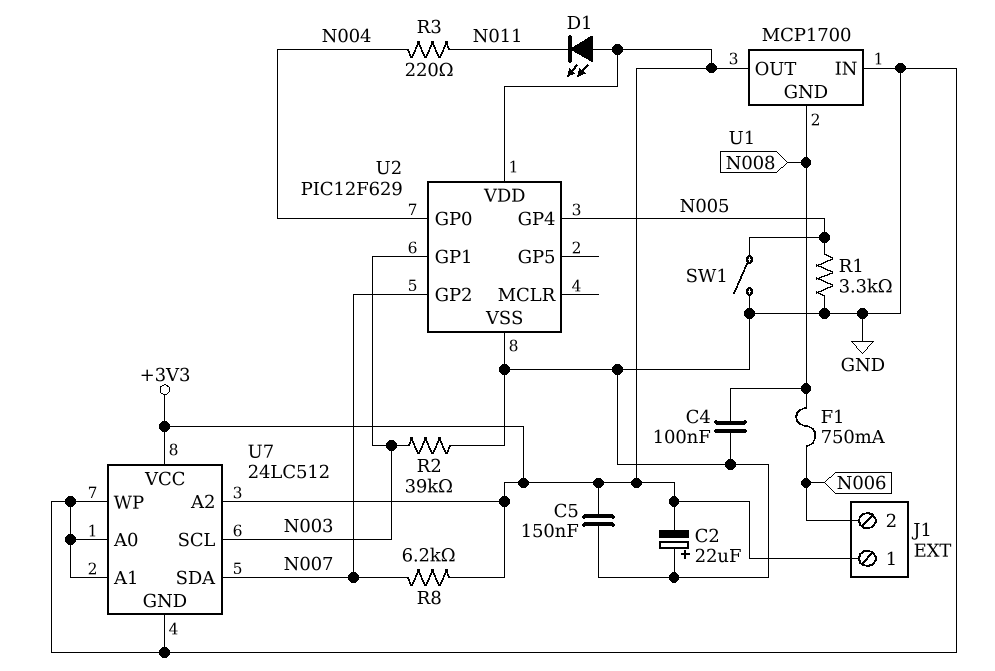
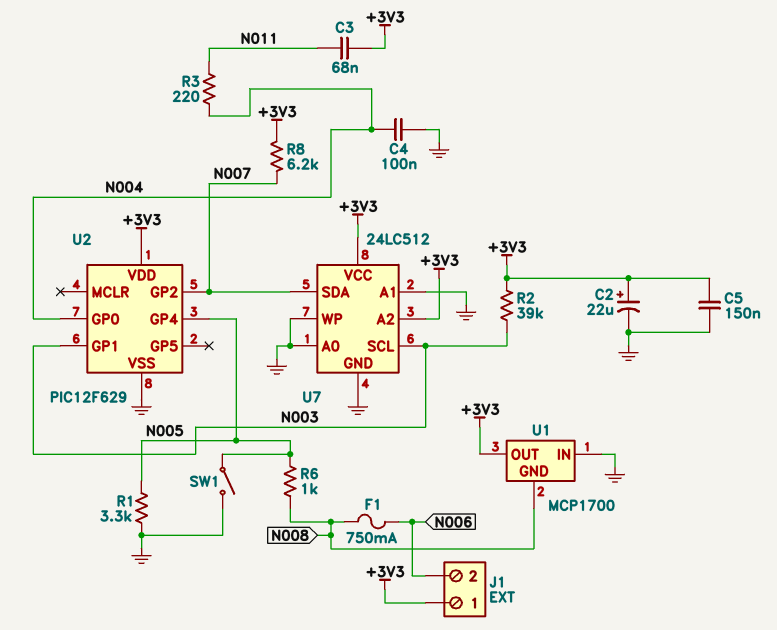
C2: 22uF (plus GND, minus +3V3) -> 22uF (plus +3V3, minus GND)
C3: none -> 68nF (+3V3, N011)
C4: 100nF (GND, N008) -> 100nF (GND, N004)
D1: LED (A +3V3, K N011) -> none
R2: 39k (GND, N003) -> 39k (+3V3, N003)
R6: none -> 1k (N005, N008)

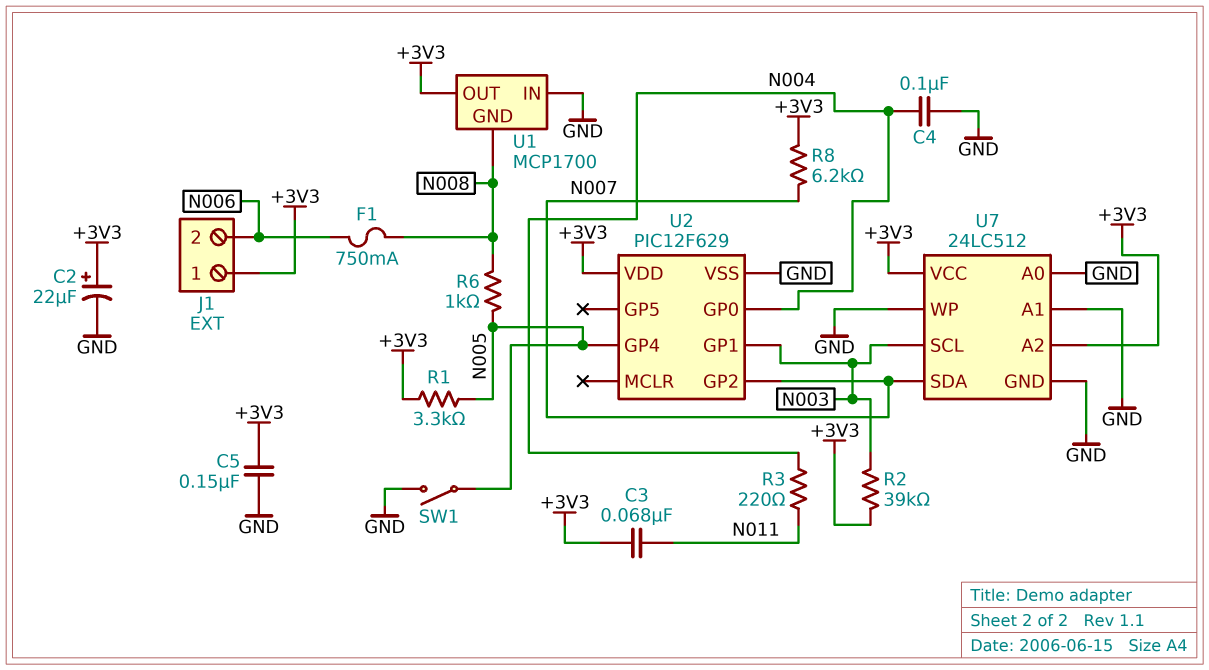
R1: 3.3k (GND, N005) -> 3.3k (+3V3, N005)

